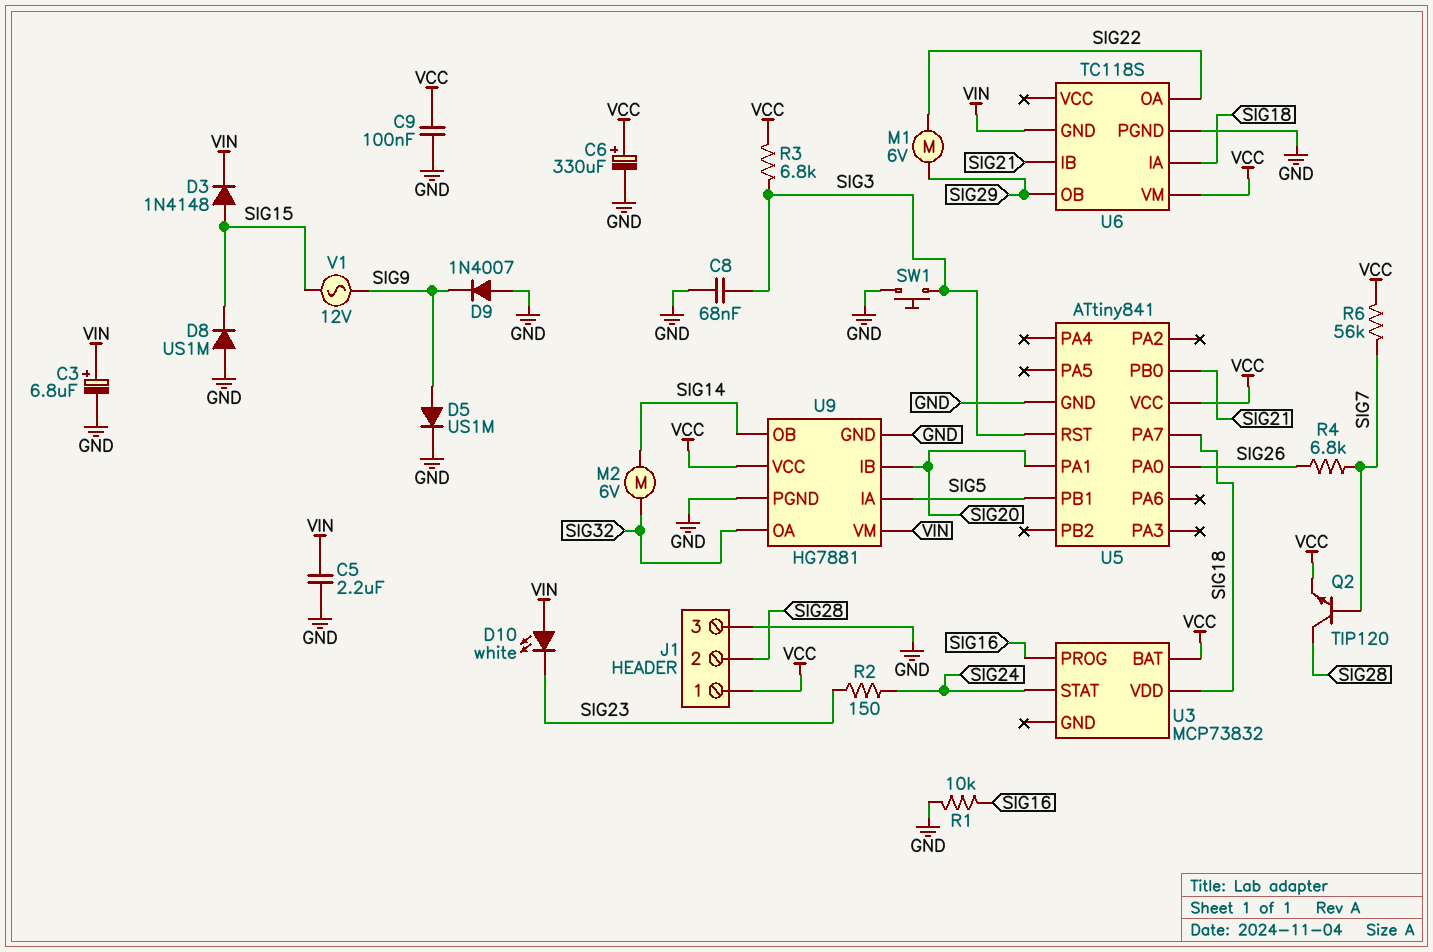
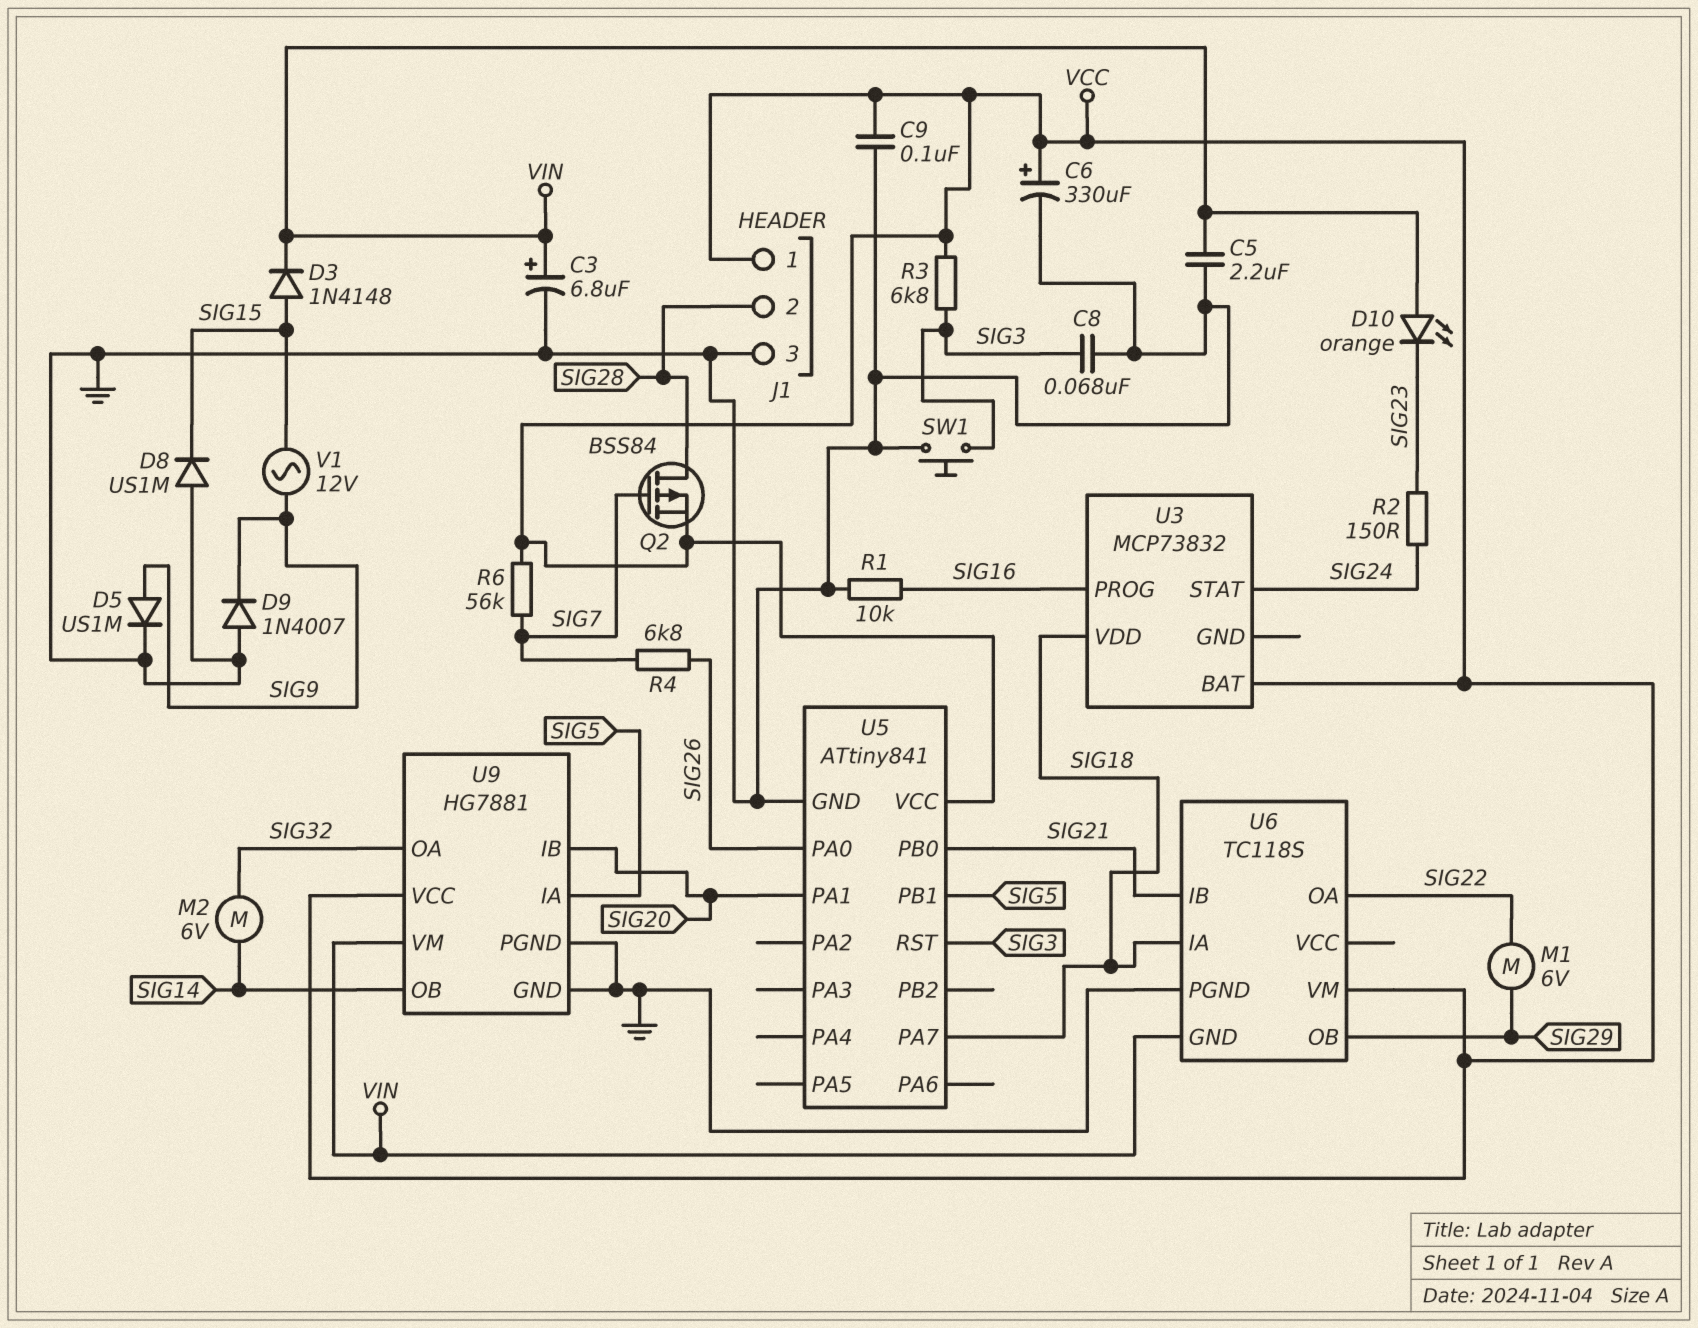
D10: LED white (A VIN, K SIG23) -> LED orange (A VIN, K SIG23)
Q2: NPN TIP120 (B SIG7, C SIG28, E VCC) -> PMOS BSS84 (G SIG7, D SIG28, S VCC)

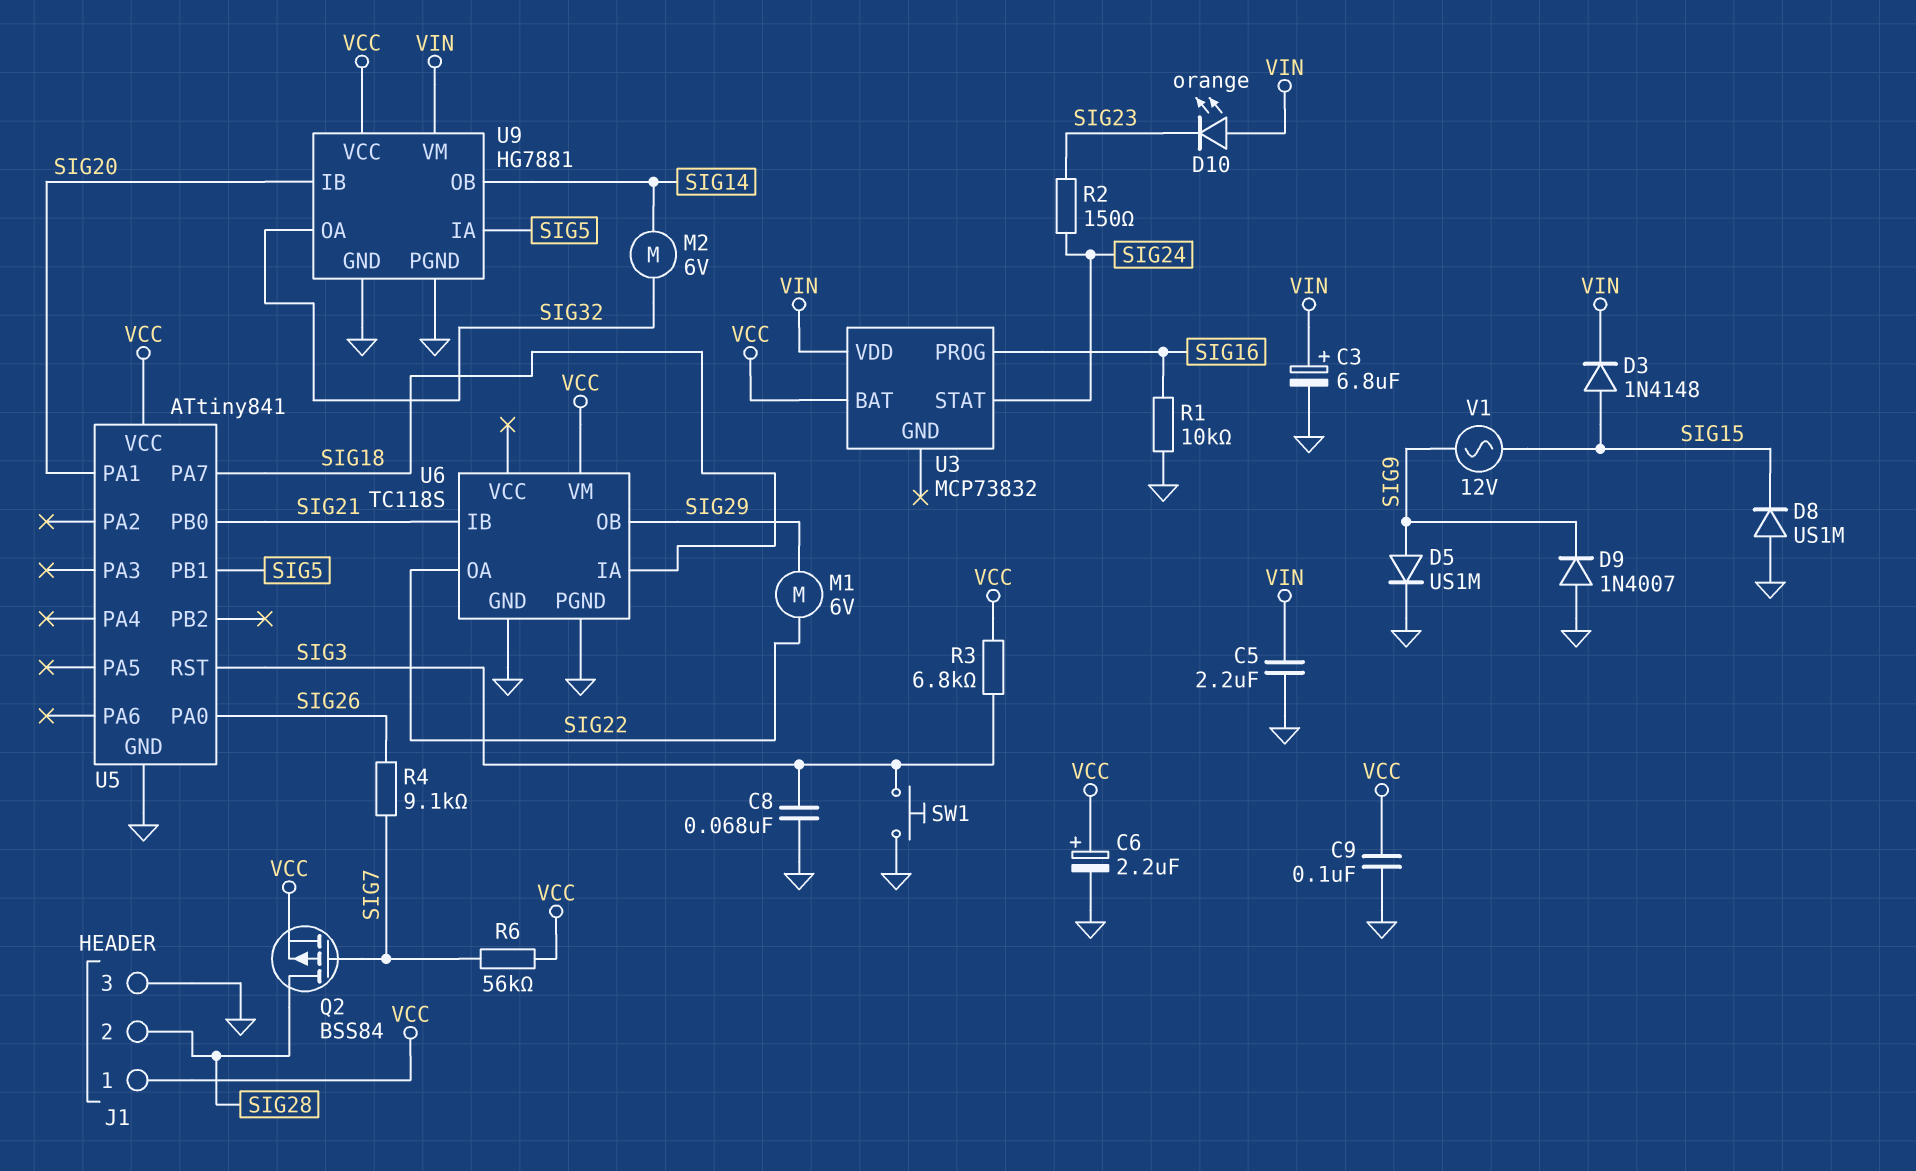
C6: 330uF (plus VCC, minus GND) -> 2.2uF (plus VCC, minus GND)
R4: 6.8k (SIG7, SIG26) -> 9.1k (SIG7, SIG26)
U3 pin VDD: SIG18 -> VIN
U6 pin GND: VIN -> GND

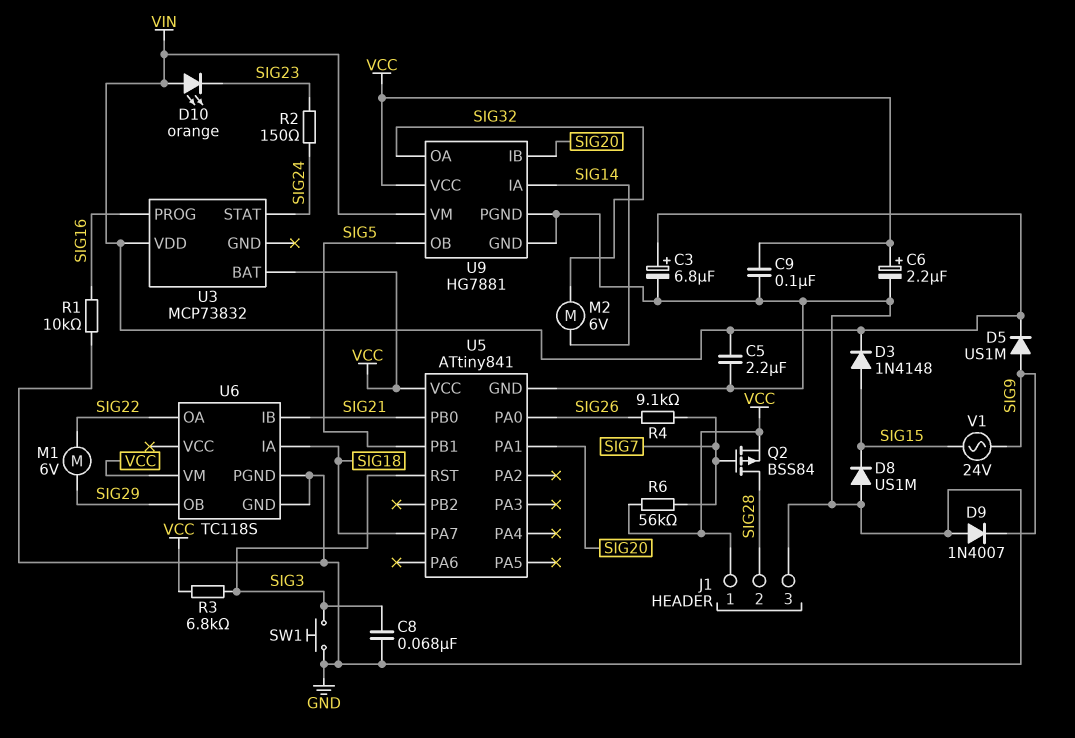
D5: diode US1M (A SIG9, K GND) -> diode US1M (A SIG9, K VIN)
U9 pin IA: SIG5 -> SIG14
U9 pin OB: SIG14 -> SIG5
V1: AC 12V (SIG9, SIG15) -> AC 24V (SIG9, SIG15)

